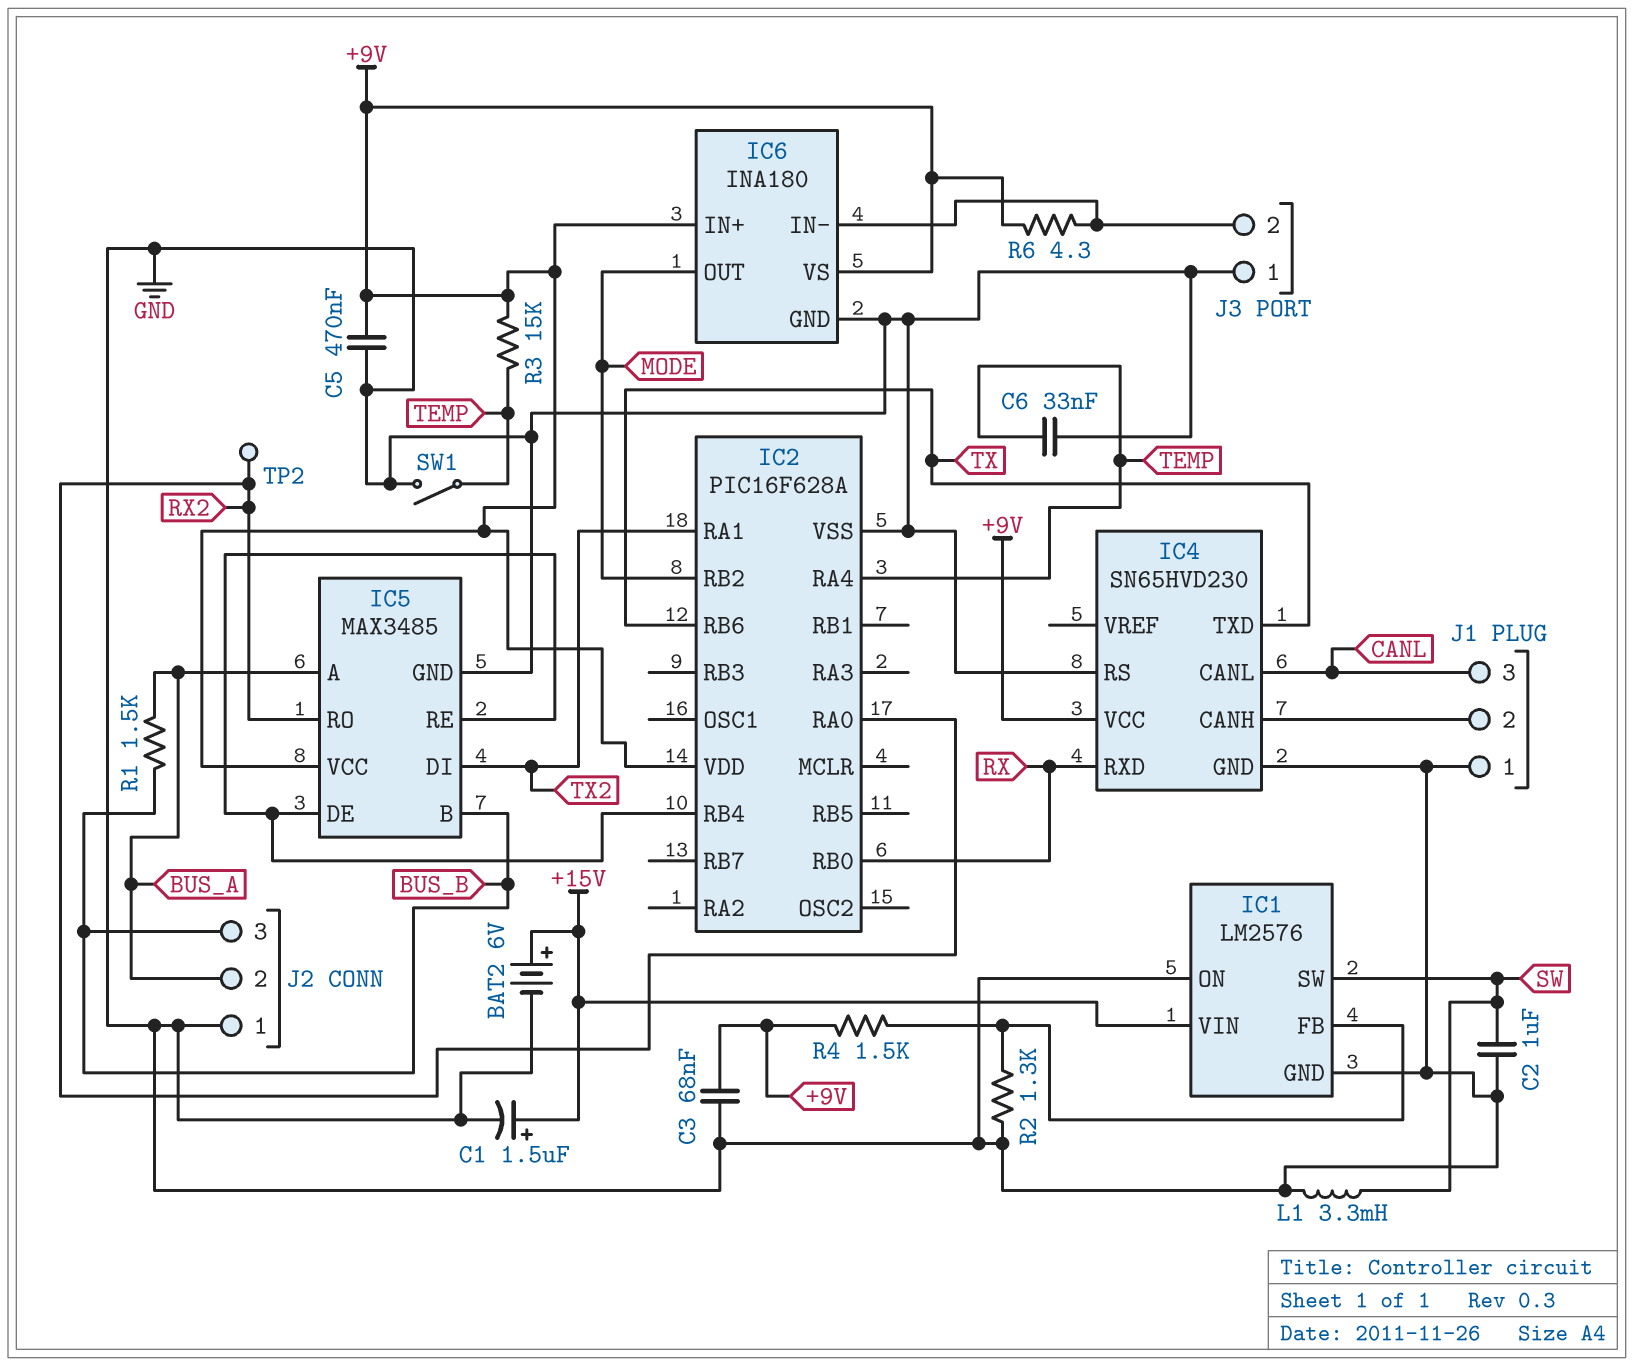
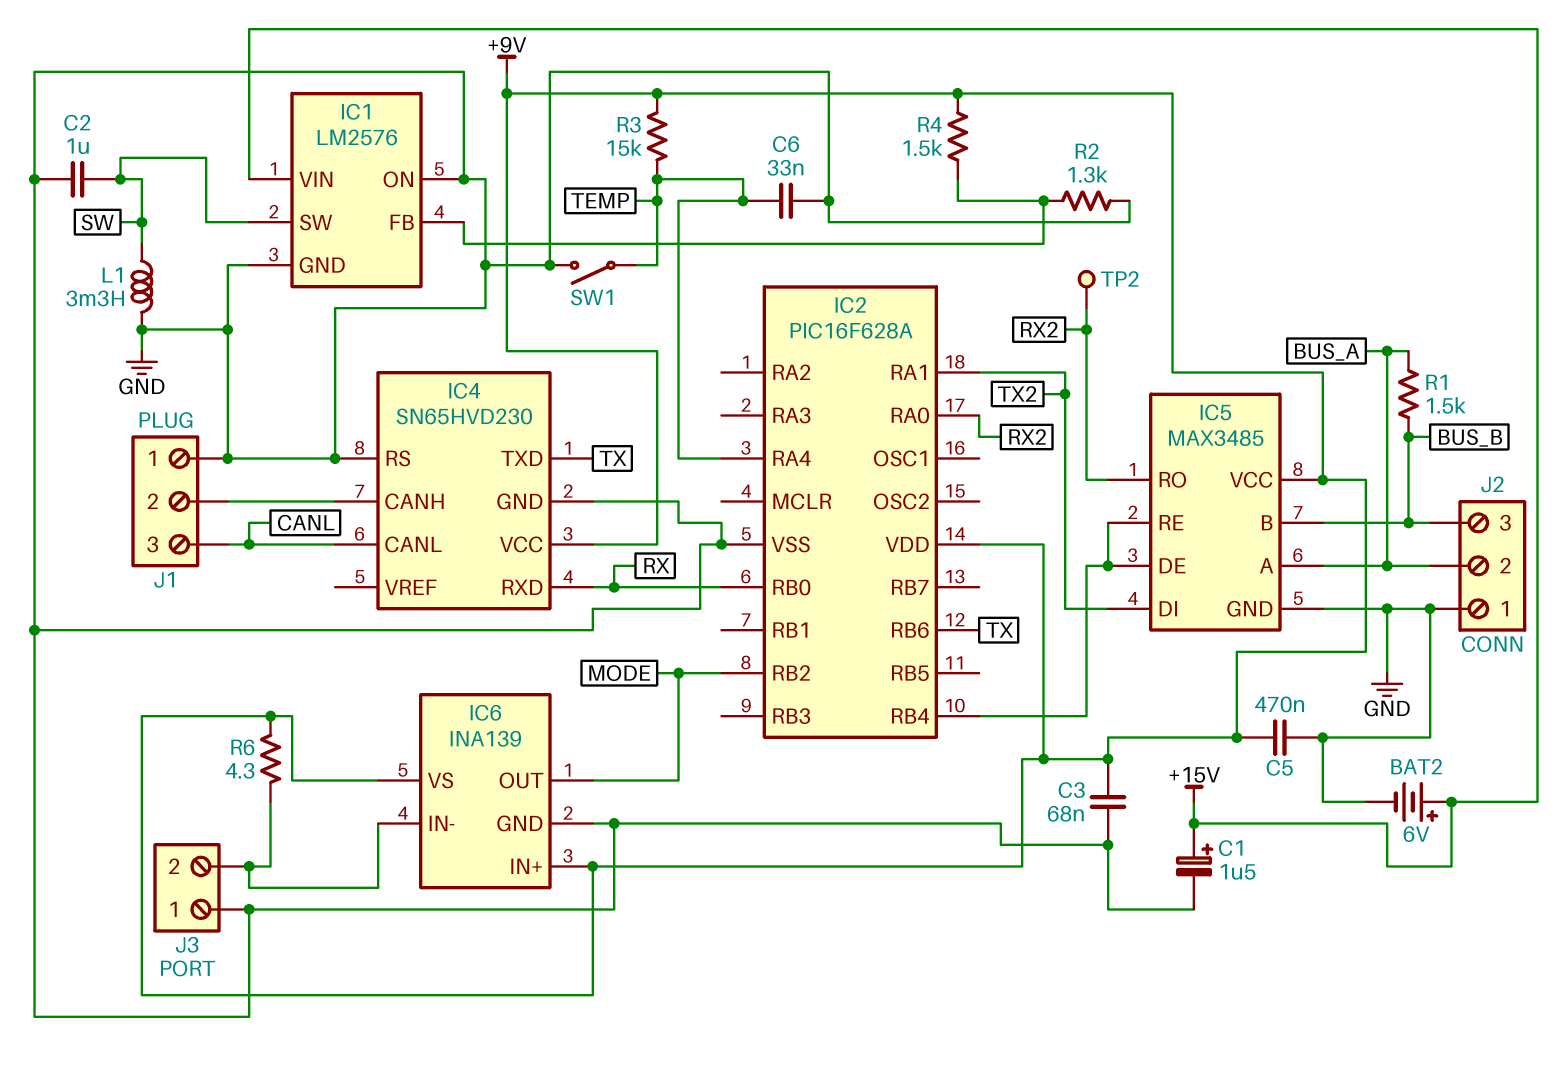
IC6: INA180 -> INA139

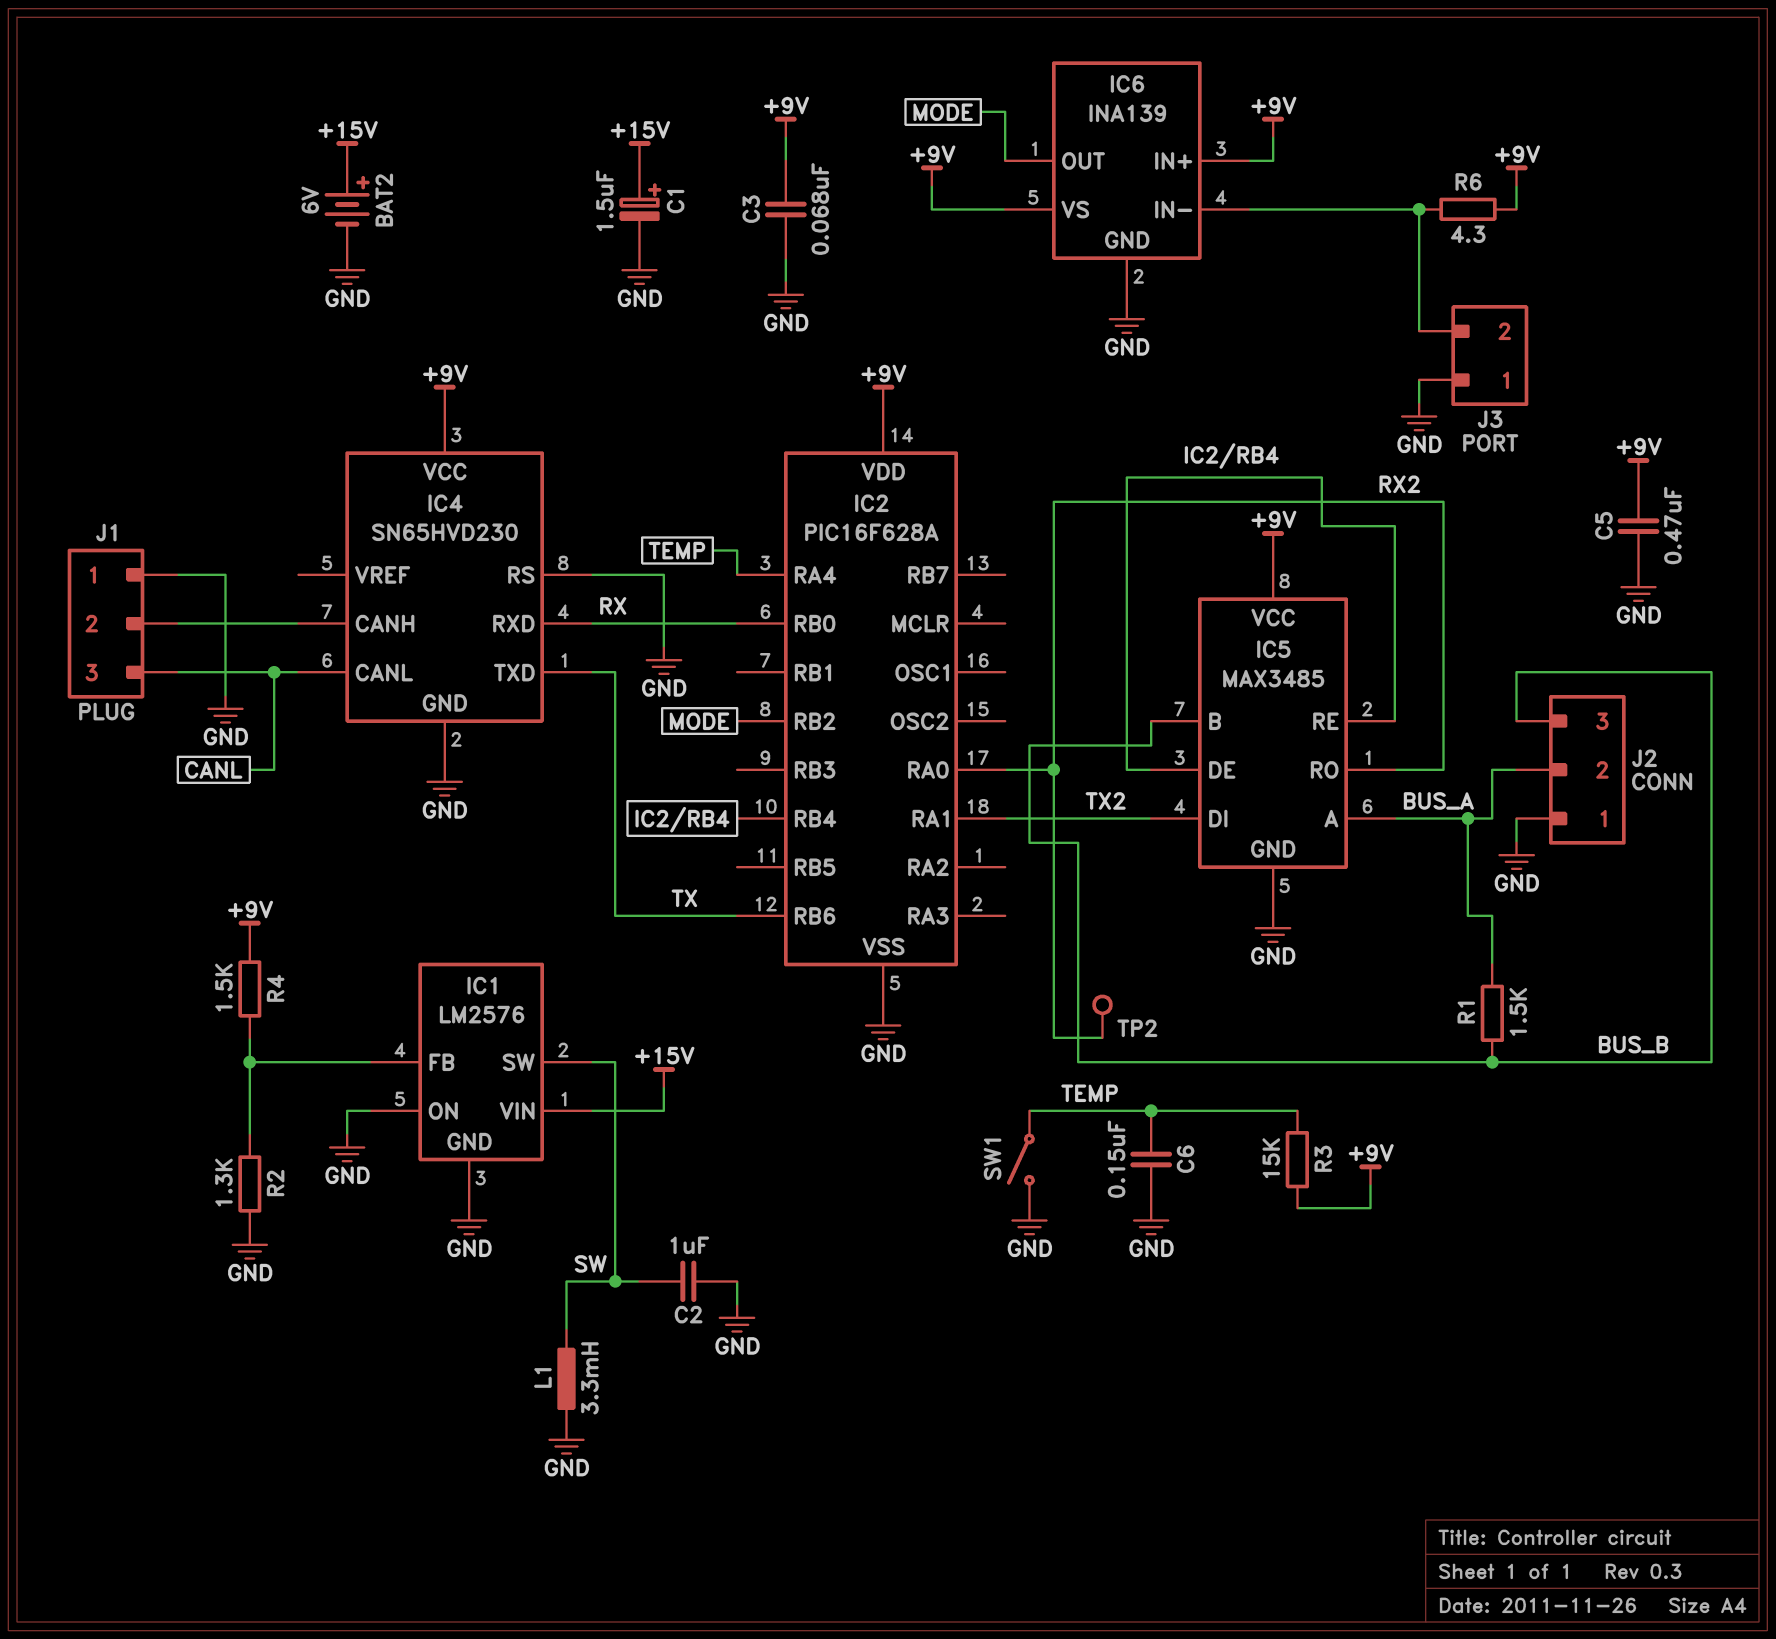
C6: 33nF (GND, TEMP) -> 150nF (GND, TEMP)

